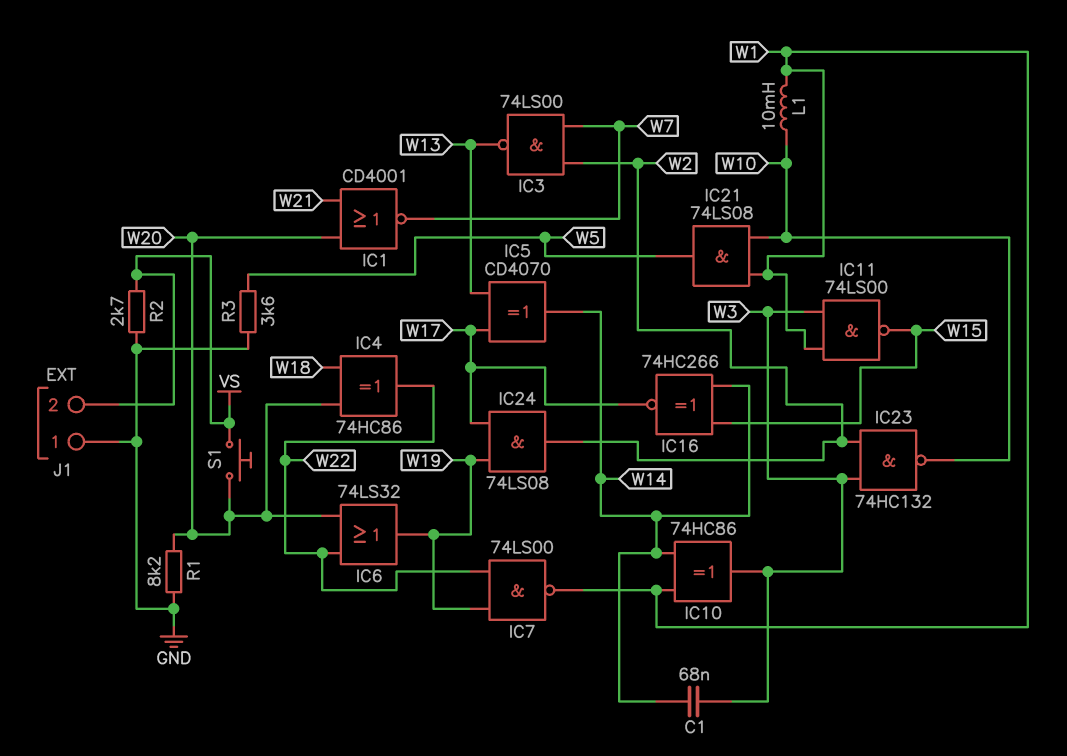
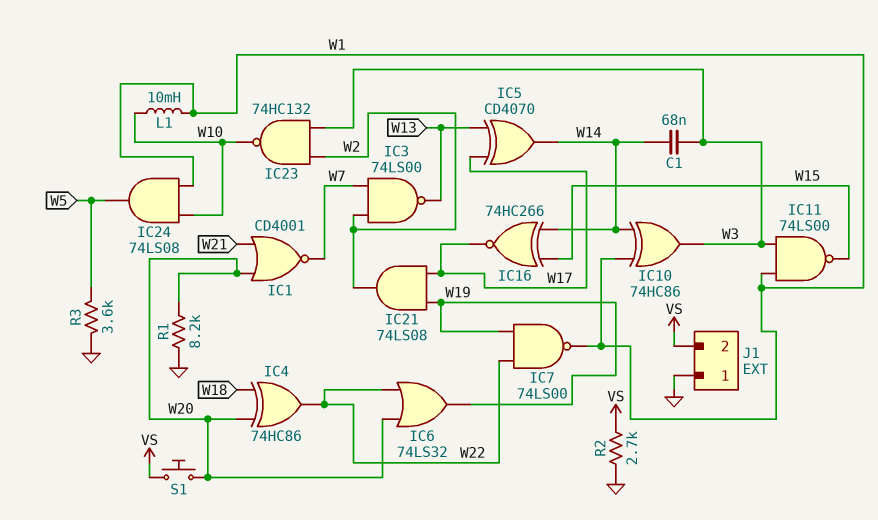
IC21: AND 74LS08 (in W1, in W10, out W5) -> AND 74LS08 (in W17, in W19, out W2)
IC24: AND 74LS08 (in W17, in W19, out W2) -> AND 74LS08 (in W1, in W10, out W5)

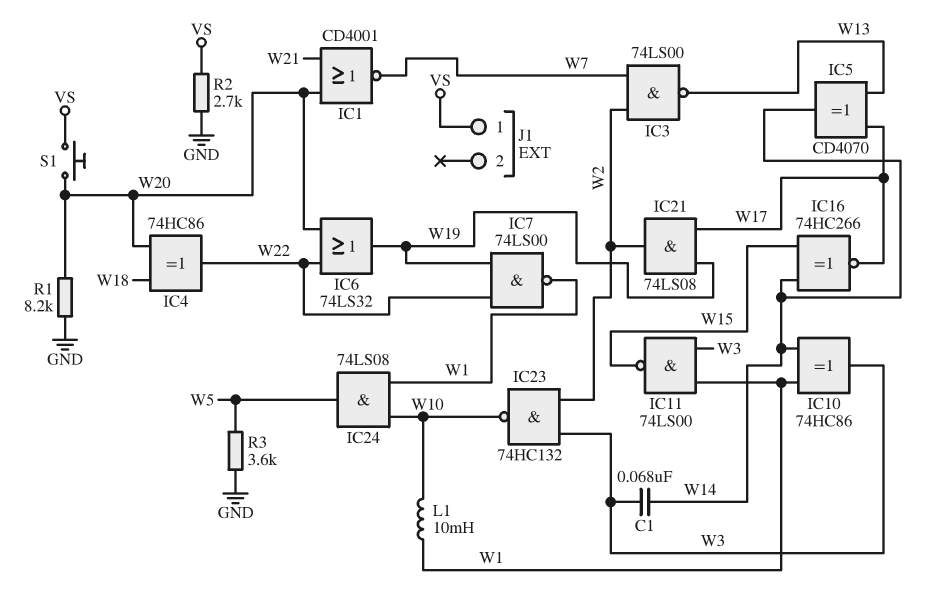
J1 pin 1: GND -> VS
J1 pin 2: VS -> none

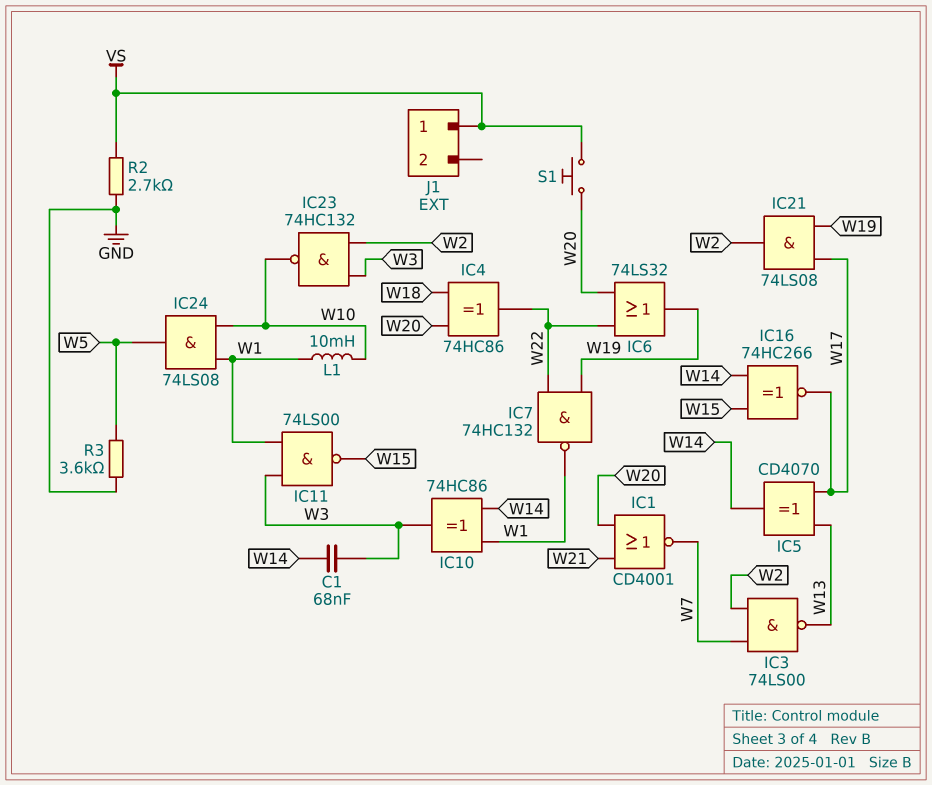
IC7: NAND 74LS00 (in W19, in W22, out W1) -> NAND 74HC132 (in W19, in W22, out W1)
R1: 8.2k (GND, W20) -> none

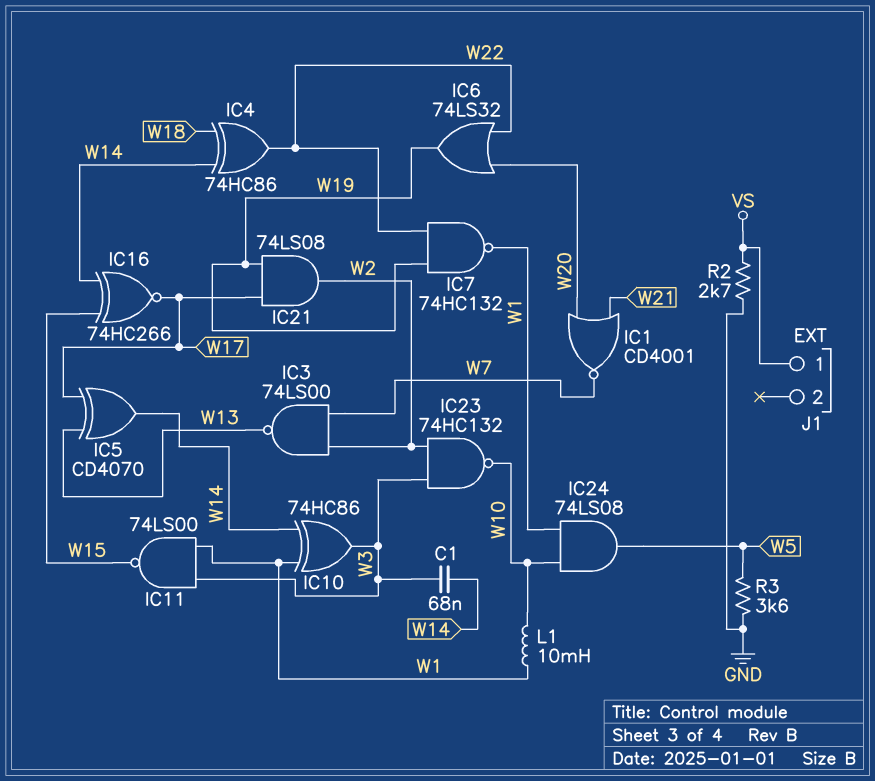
IC4: XOR 74HC86 (in W18, in W20, out W22) -> XOR 74HC86 (in W14, in W18, out W22)
S1: button (VS, W20) -> none

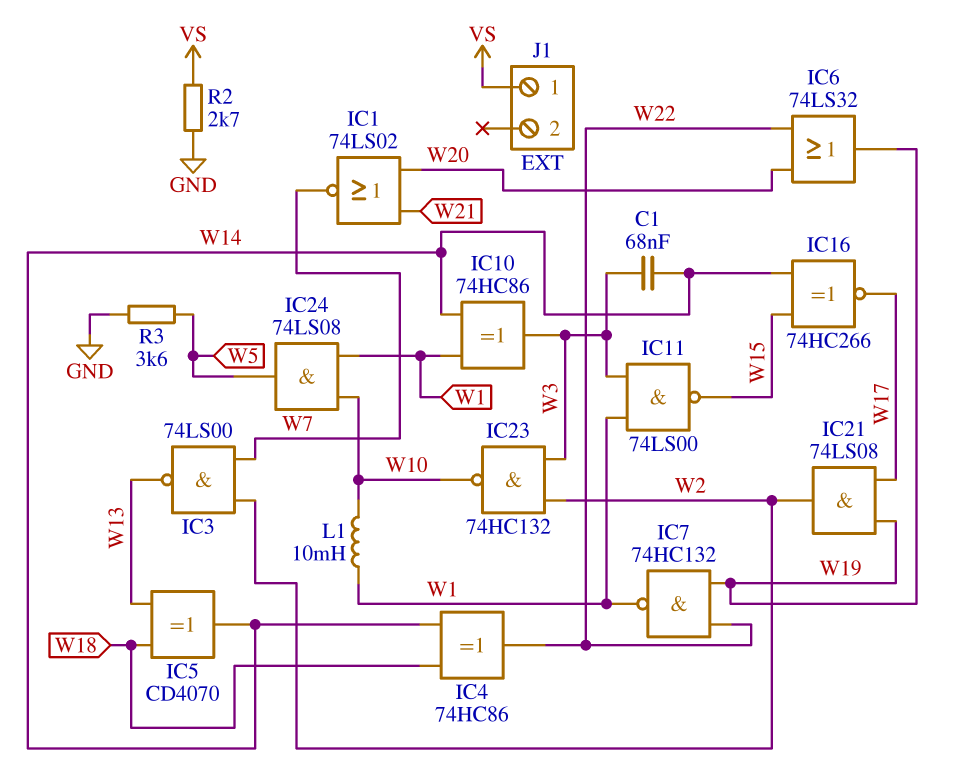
IC1: NOR CD4001 (in W20, in W21, out W7) -> NOR 74LS02 (in W20, in W21, out W7)
IC5: XOR CD4070 (in W13, in W17, out W14) -> XOR CD4070 (in W13, in W18, out W14)

